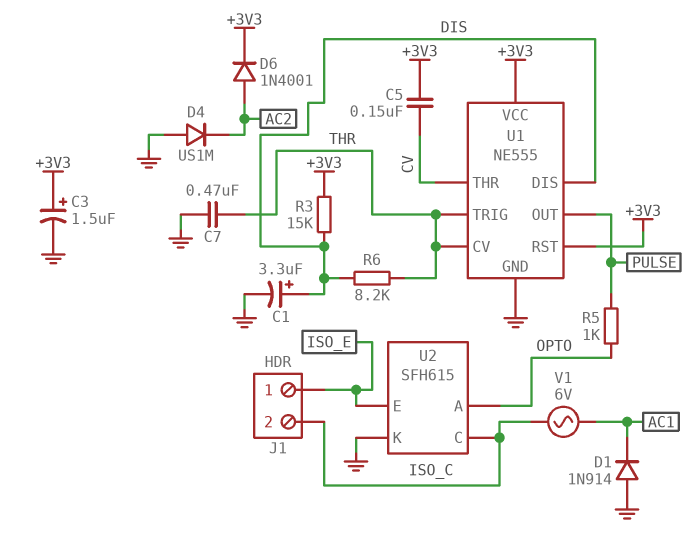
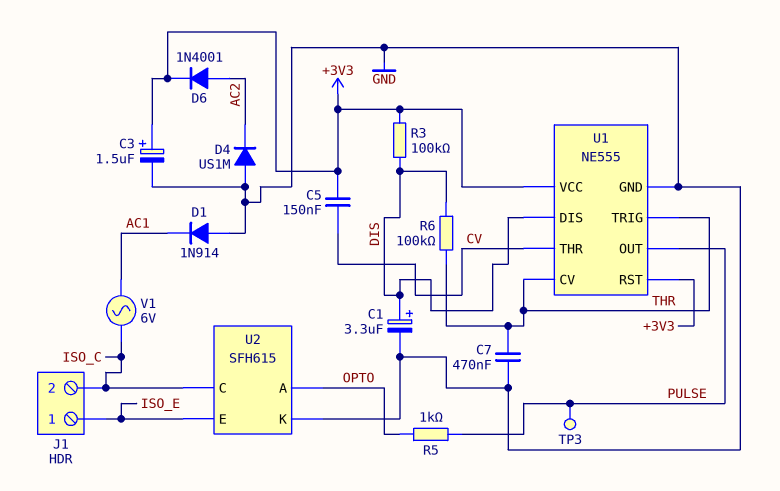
R3: 15k (+3V3, DIS) -> 100k (+3V3, DIS)
R6: 8.2k (DIS, THR) -> 100k (DIS, THR)
TP3: none -> test point (PULSE)

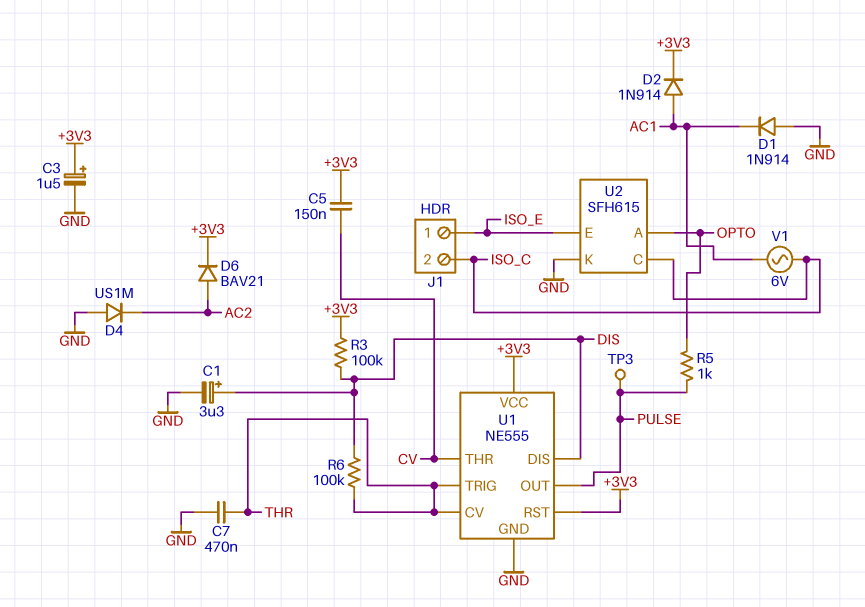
D2: none -> diode 1N914 (A AC1, K +3V3)
D6: diode 1N4001 (A AC2, K +3V3) -> diode BAV21 (A AC2, K +3V3)

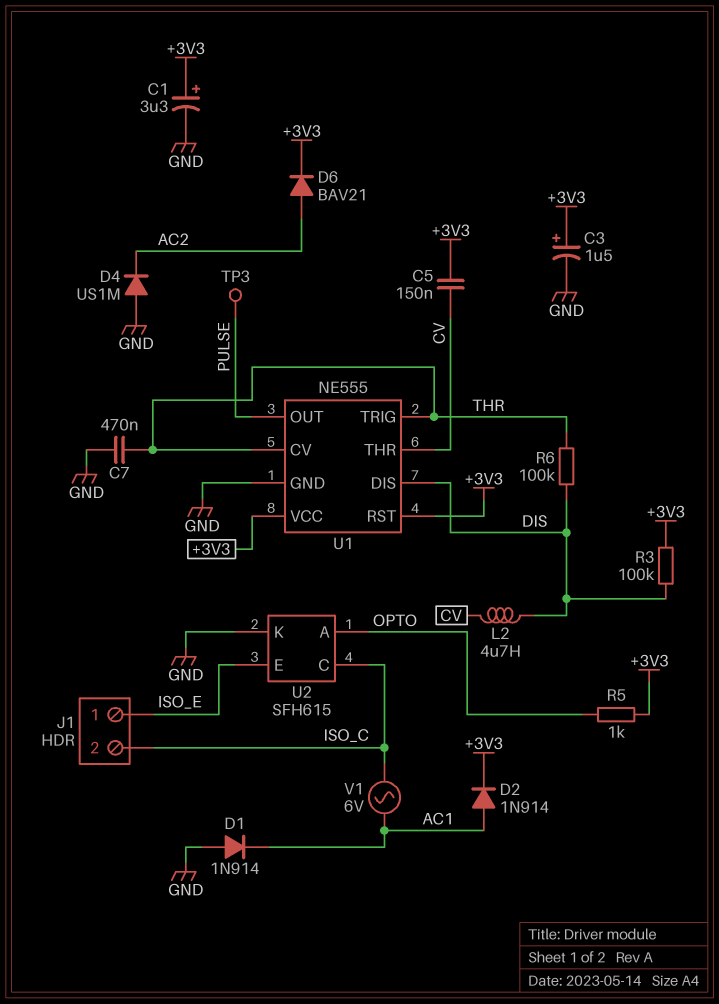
C1: 3.3uF (plus DIS, minus GND) -> 3.3uF (plus +3V3, minus GND)
L2: none -> 4.7uH (CV, DIS)
R5: 1k (OPTO, PULSE) -> 1k (+3V3, OPTO)

